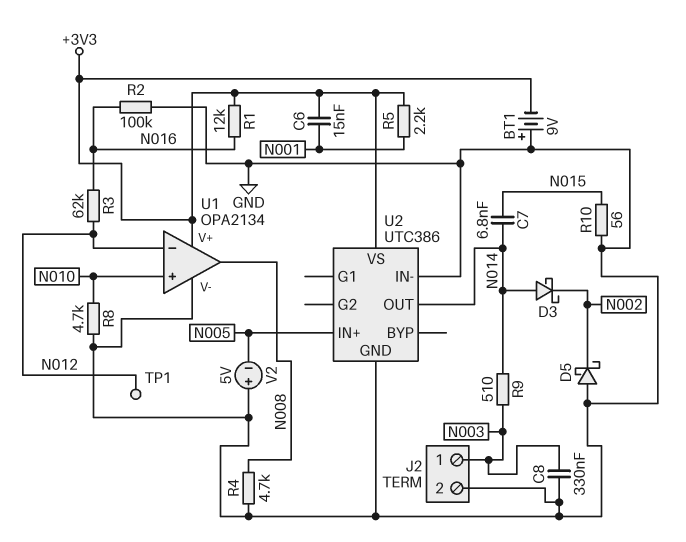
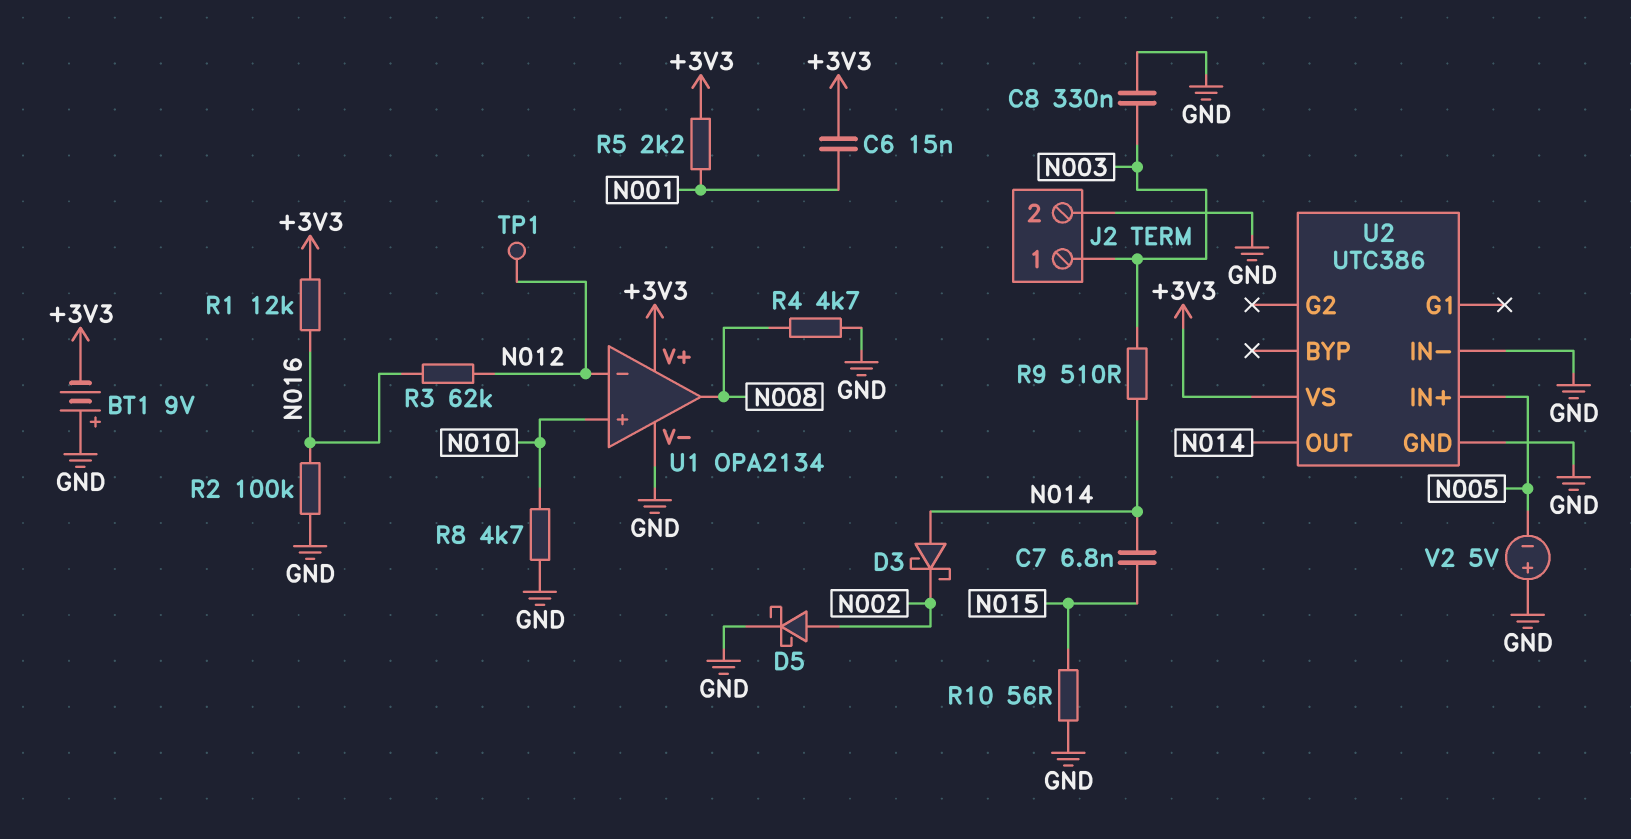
D5: schottky (A GND, K N002) -> schottky (A N002, K GND)

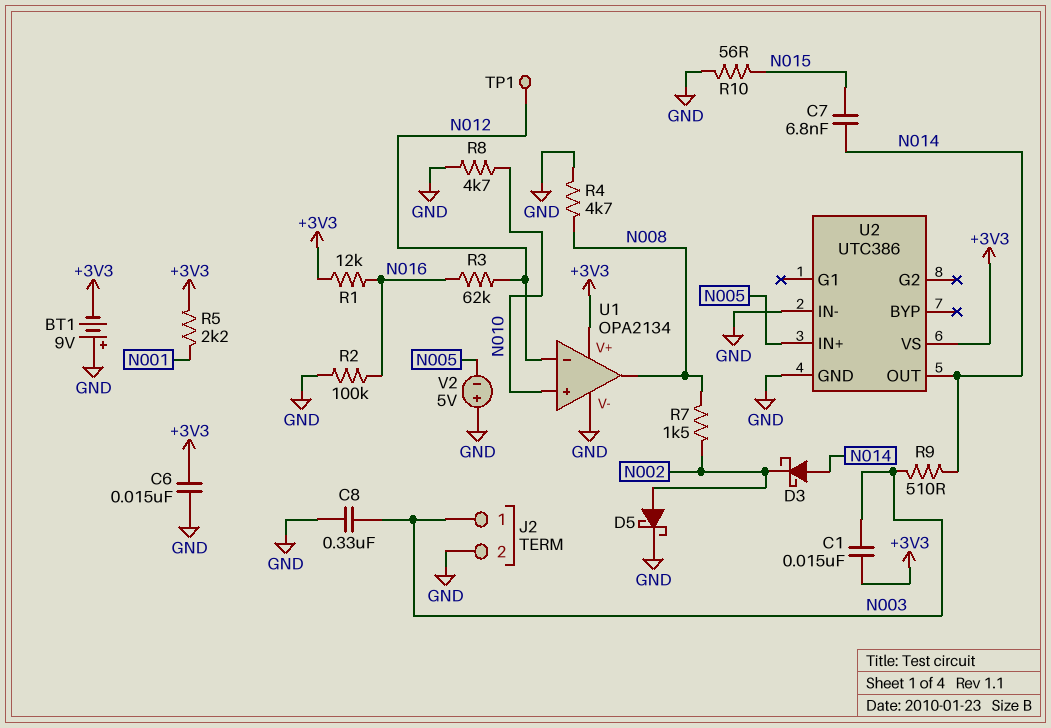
C1: none -> 15nF (+3V3, N003)
C6: 15nF (+3V3, N001) -> 15nF (+3V3, GND)
R7: none -> 1.5k (N002, N008)

